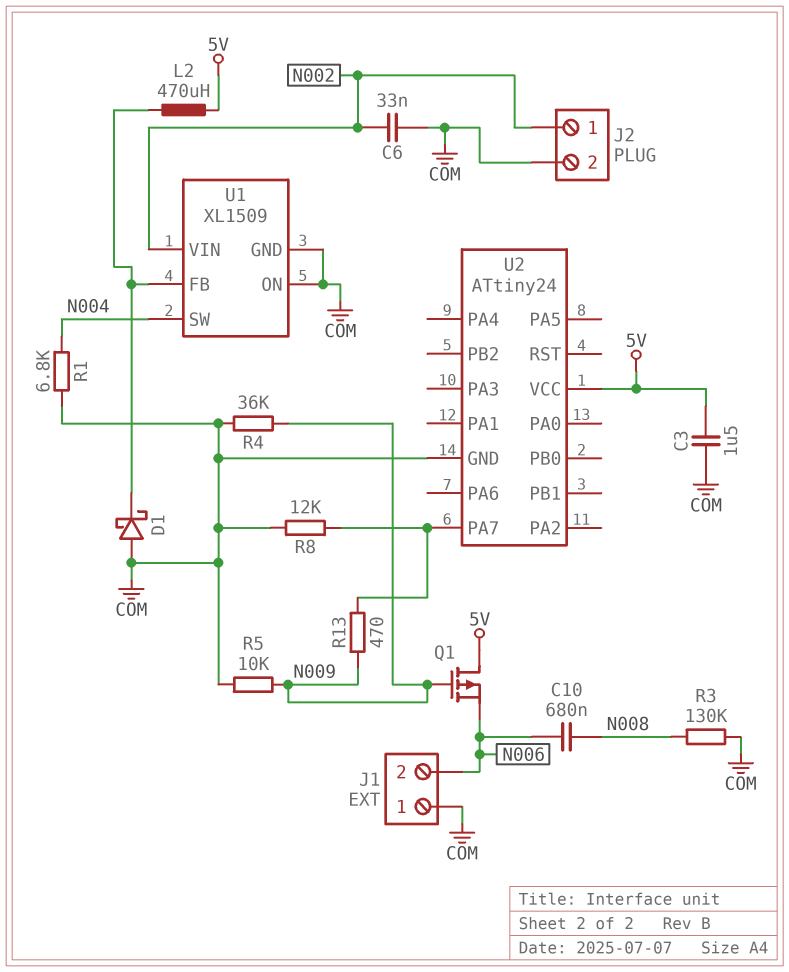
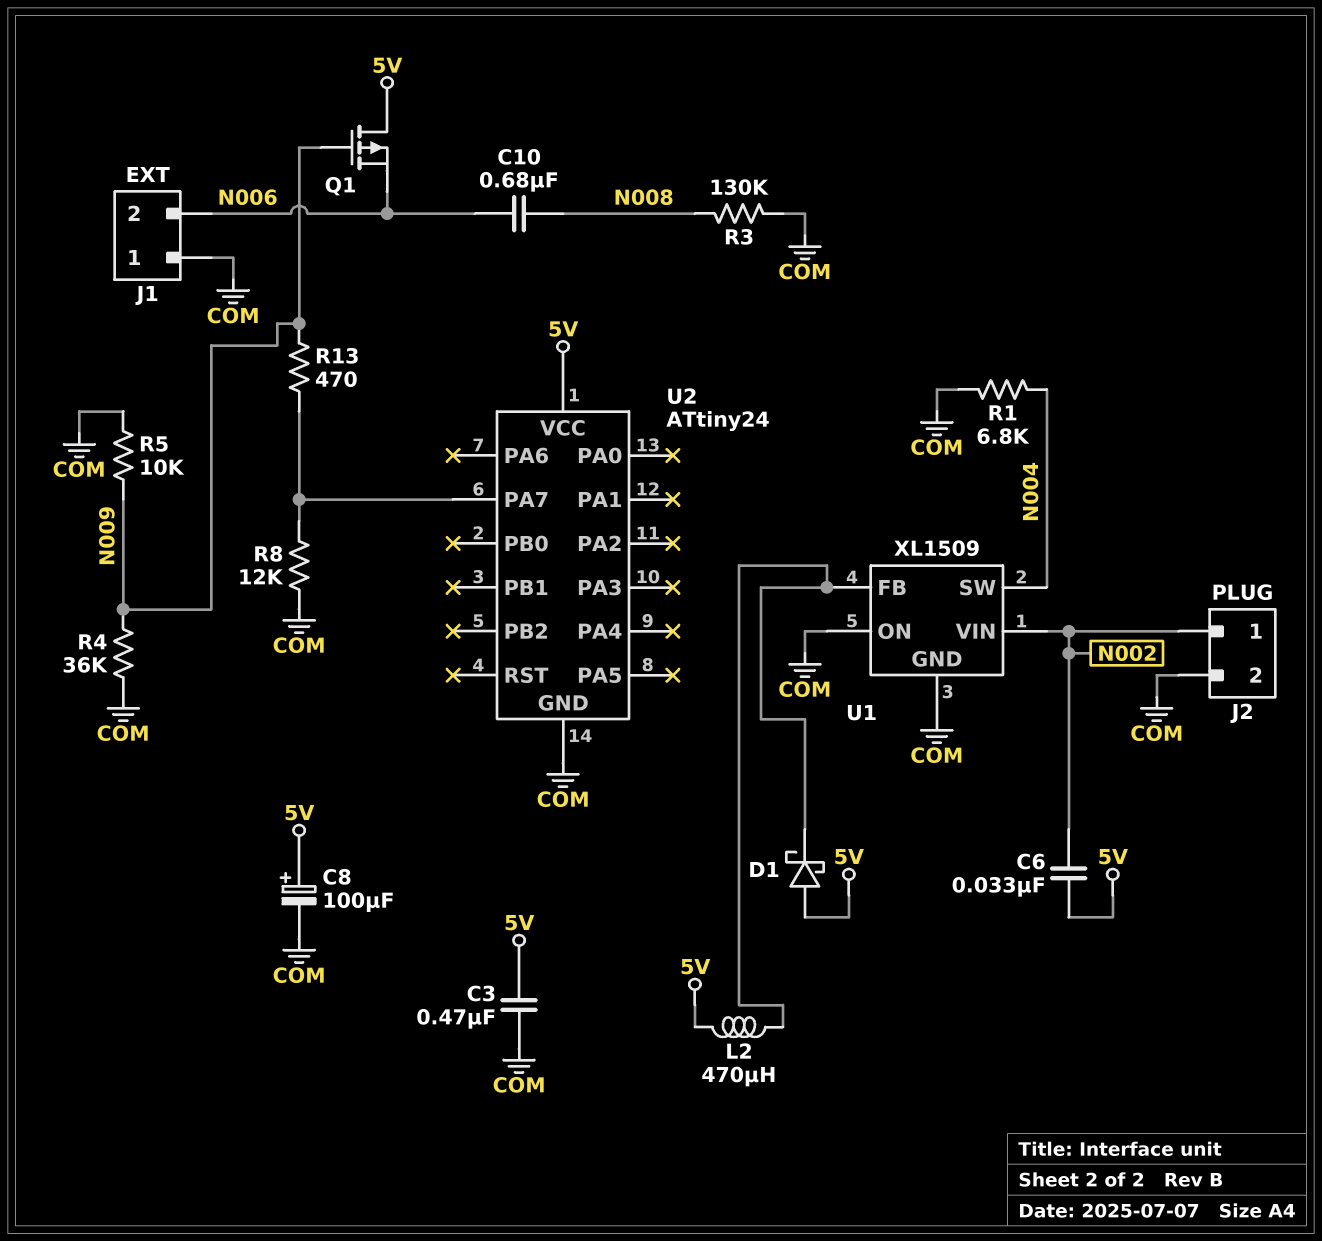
C3: 1.5uF (5V, COM) -> 470nF (5V, COM)
C6: 33nF (COM, N002) -> 33nF (5V, N002)
C8: none -> 100uF (plus 5V, minus COM)
D1: schottky (A COM, K U1/FB) -> schottky (A 5V, K U1/FB)

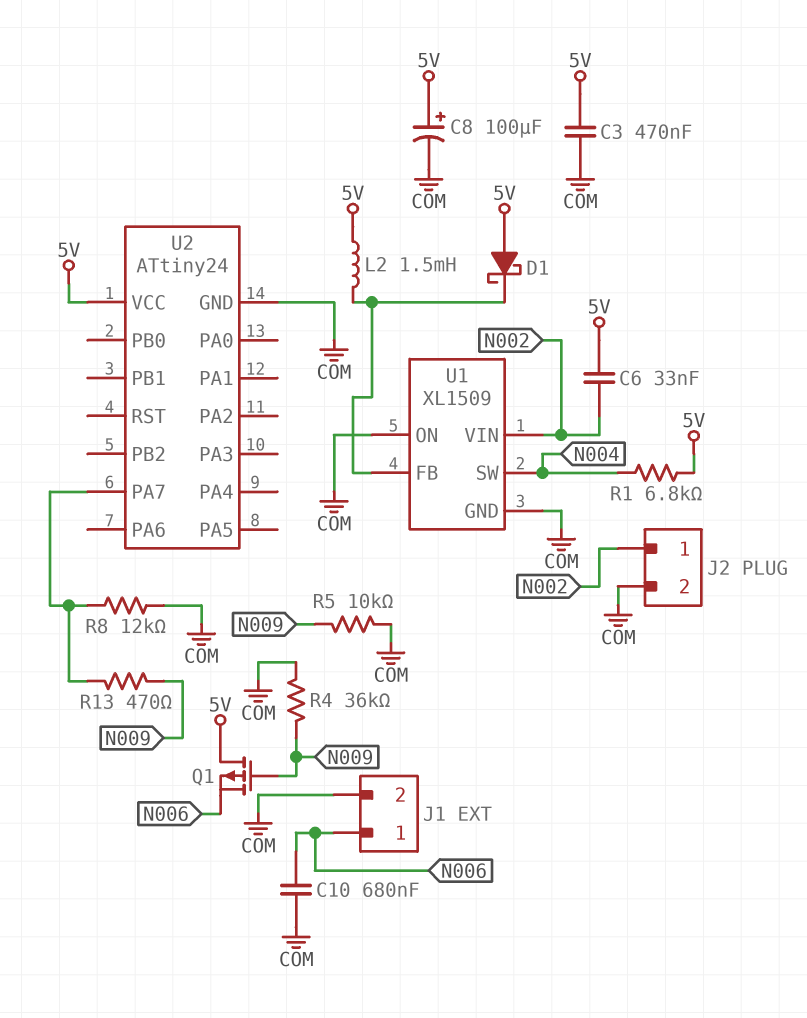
C10: 680nF (N006, N008) -> 680nF (COM, N006)
J1 pin 1: COM -> N006
J1 pin 2: N006 -> COM
L2: 470uH (5V, U1/FB) -> 1.5mH (5V, U1/FB)
R1: 6.8k (COM, N004) -> 6.8k (5V, N004)
R3: 130k (COM, N008) -> none

